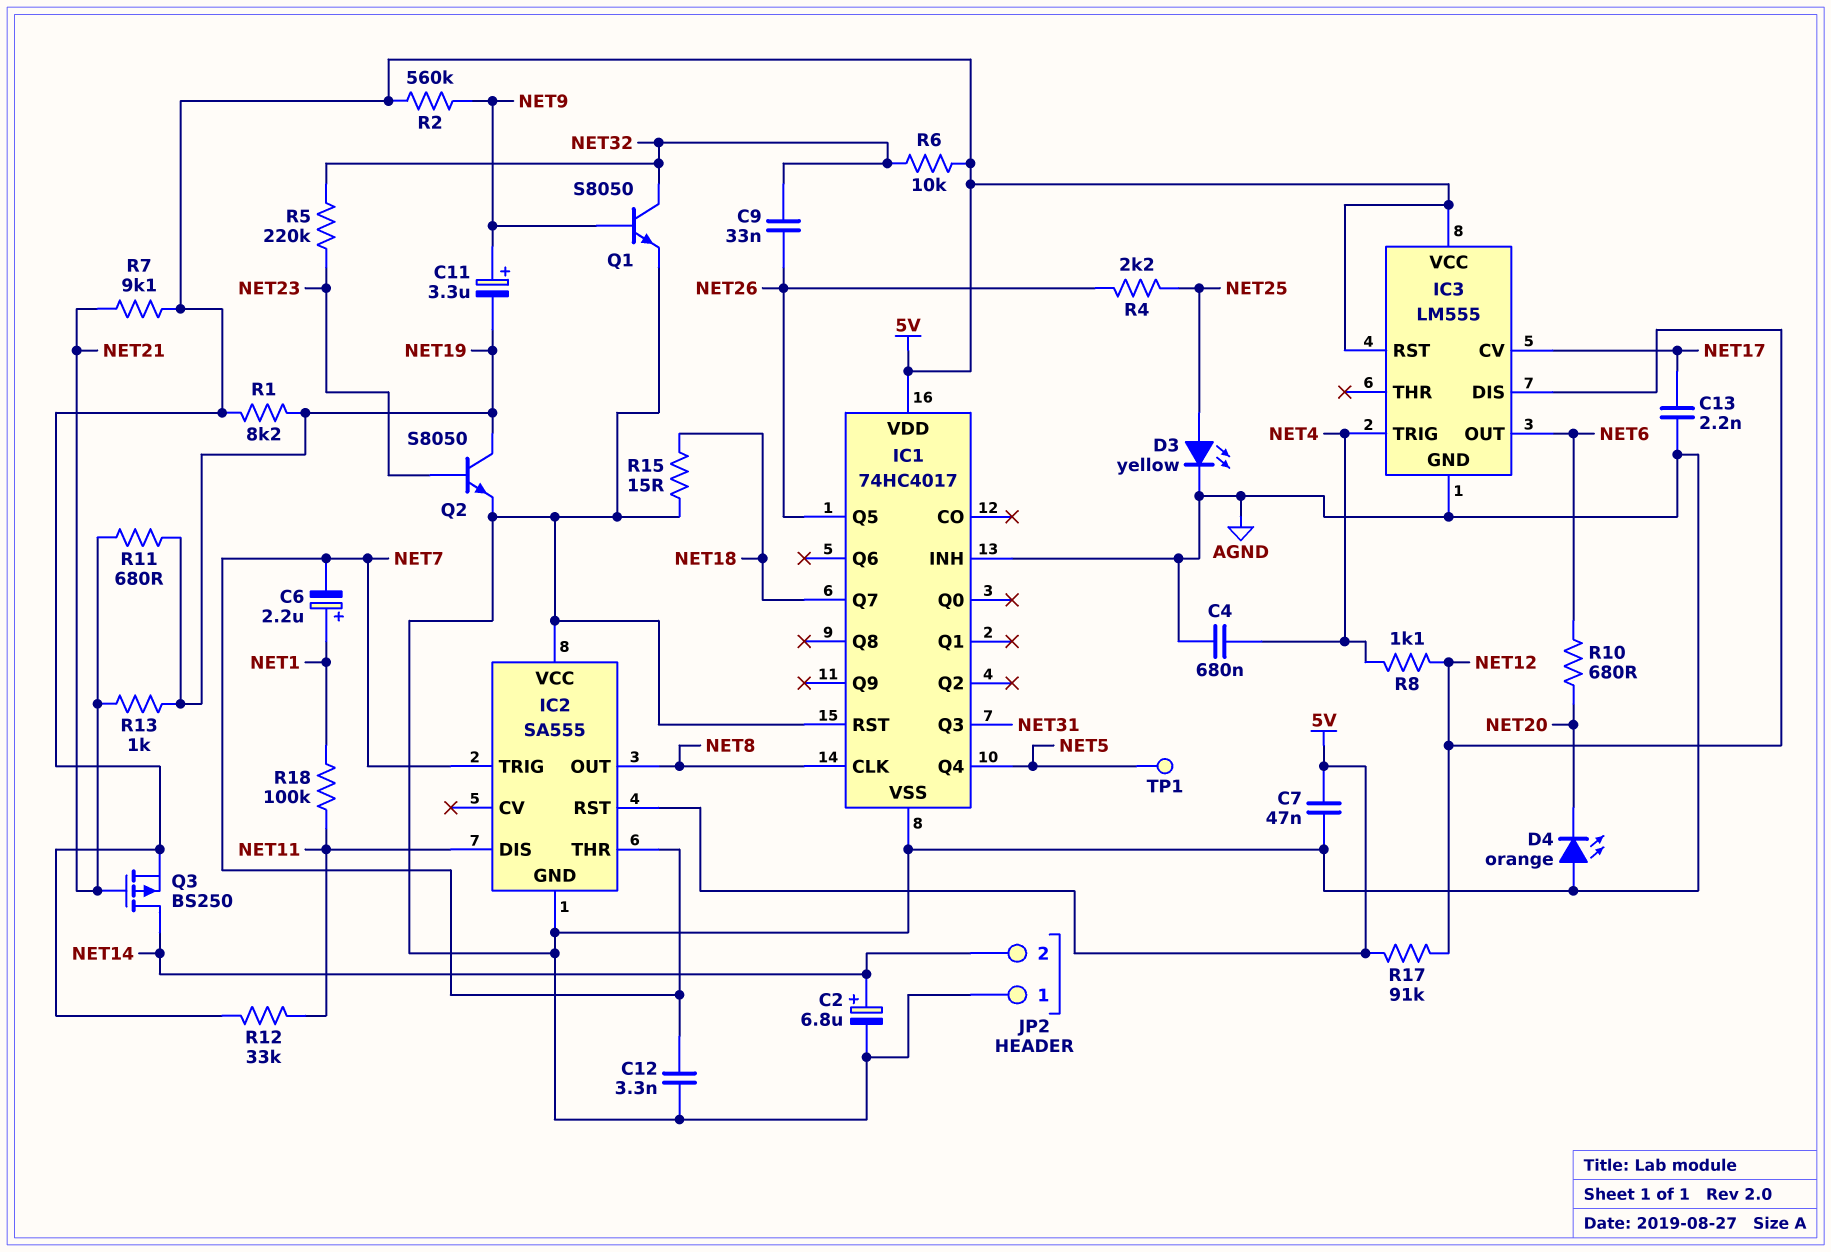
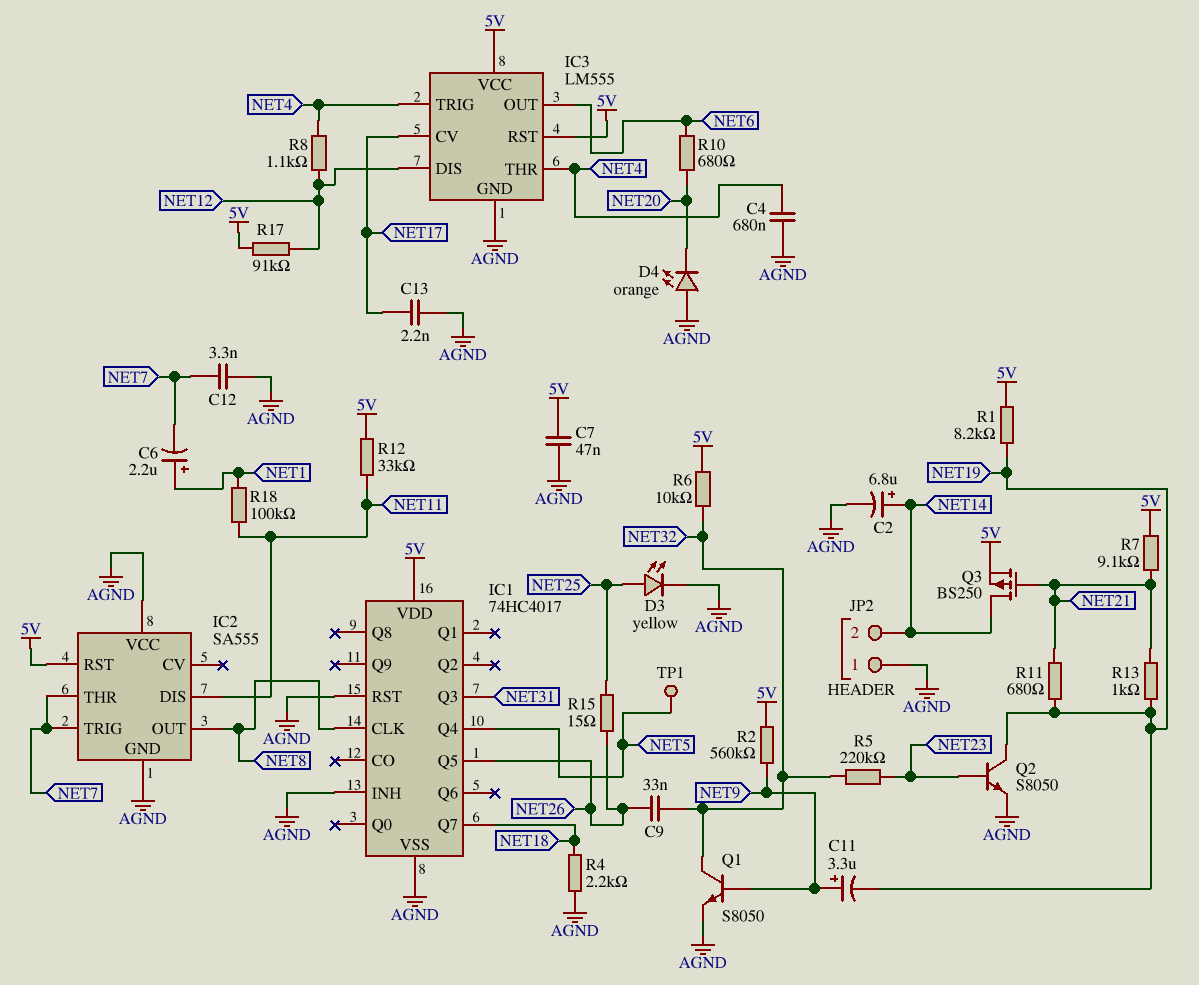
IC3 pin THR: none -> NET4
R4: 2.2k (NET25, NET26) -> 2.2k (AGND, NET18)
R15: 15 (AGND, NET18) -> 15 (NET25, NET26)

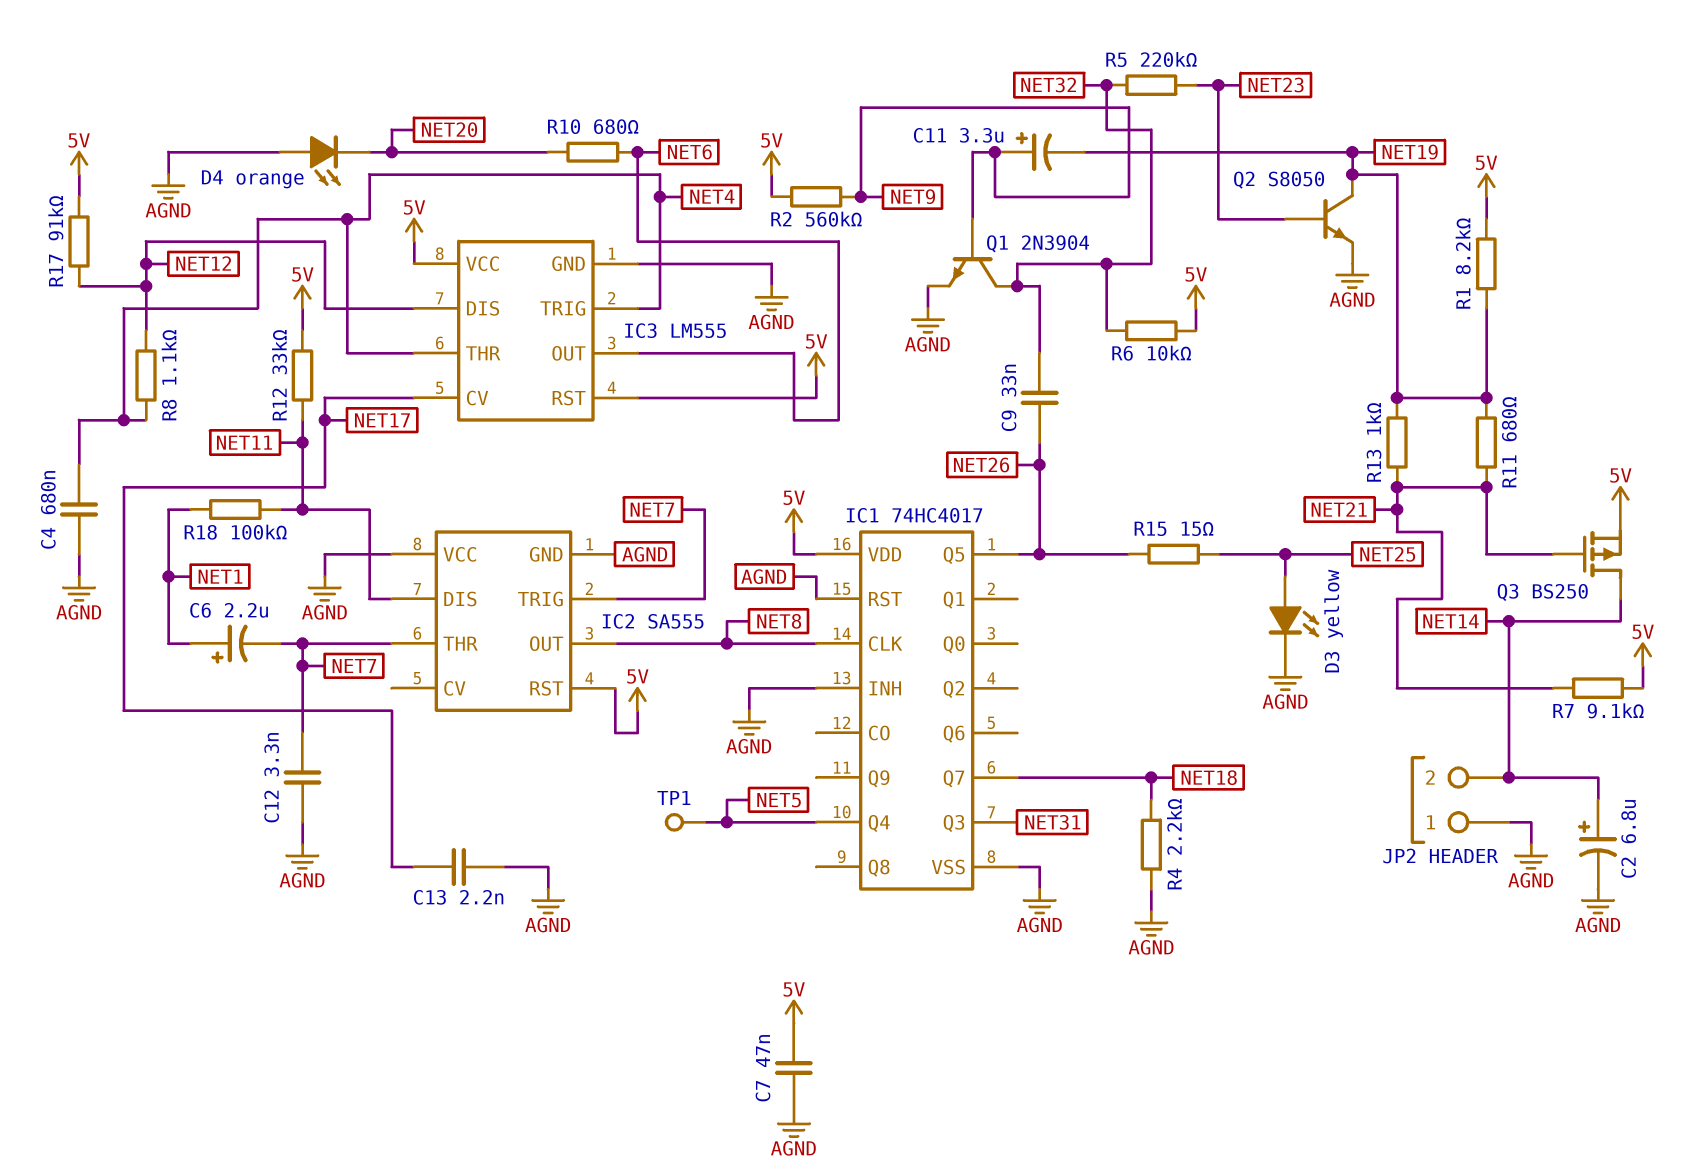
Q1: NPN S8050 (B NET9, C NET32, E AGND) -> NPN 2N3904 (B NET9, C NET32, E AGND)

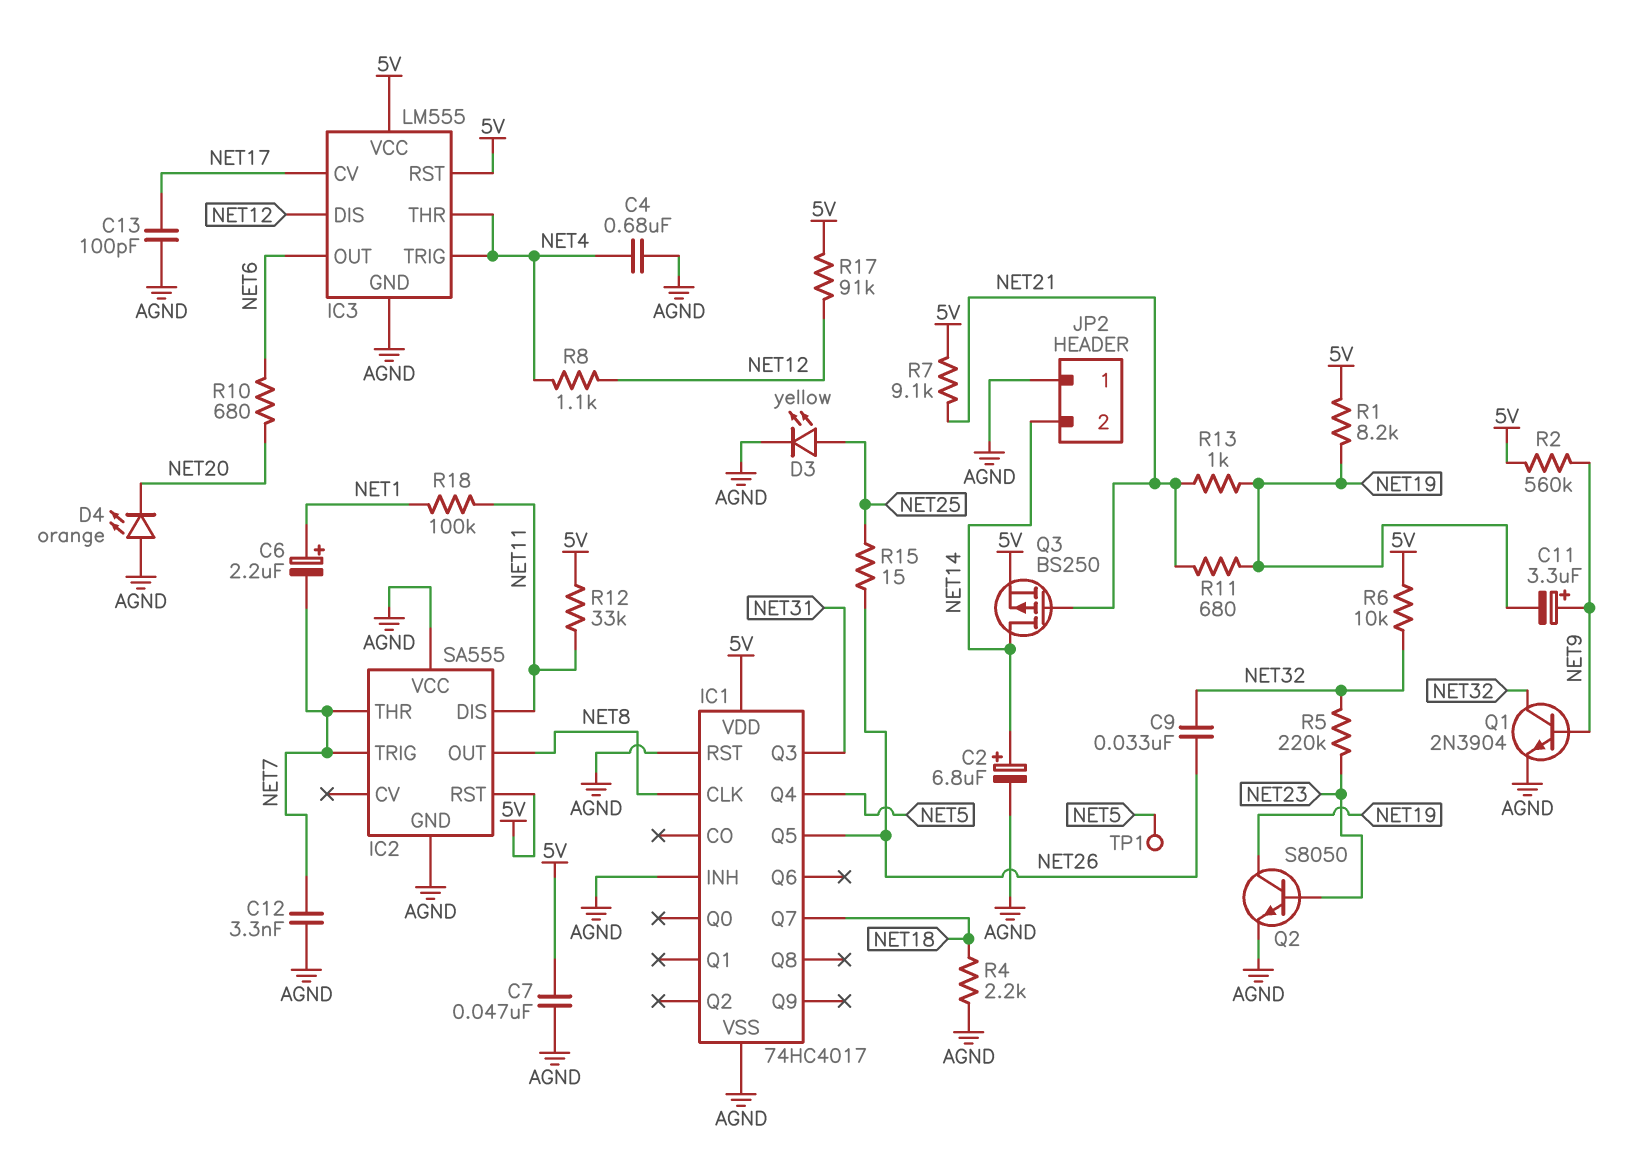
C13: 2.2nF (AGND, NET17) -> 100pF (AGND, NET17)

